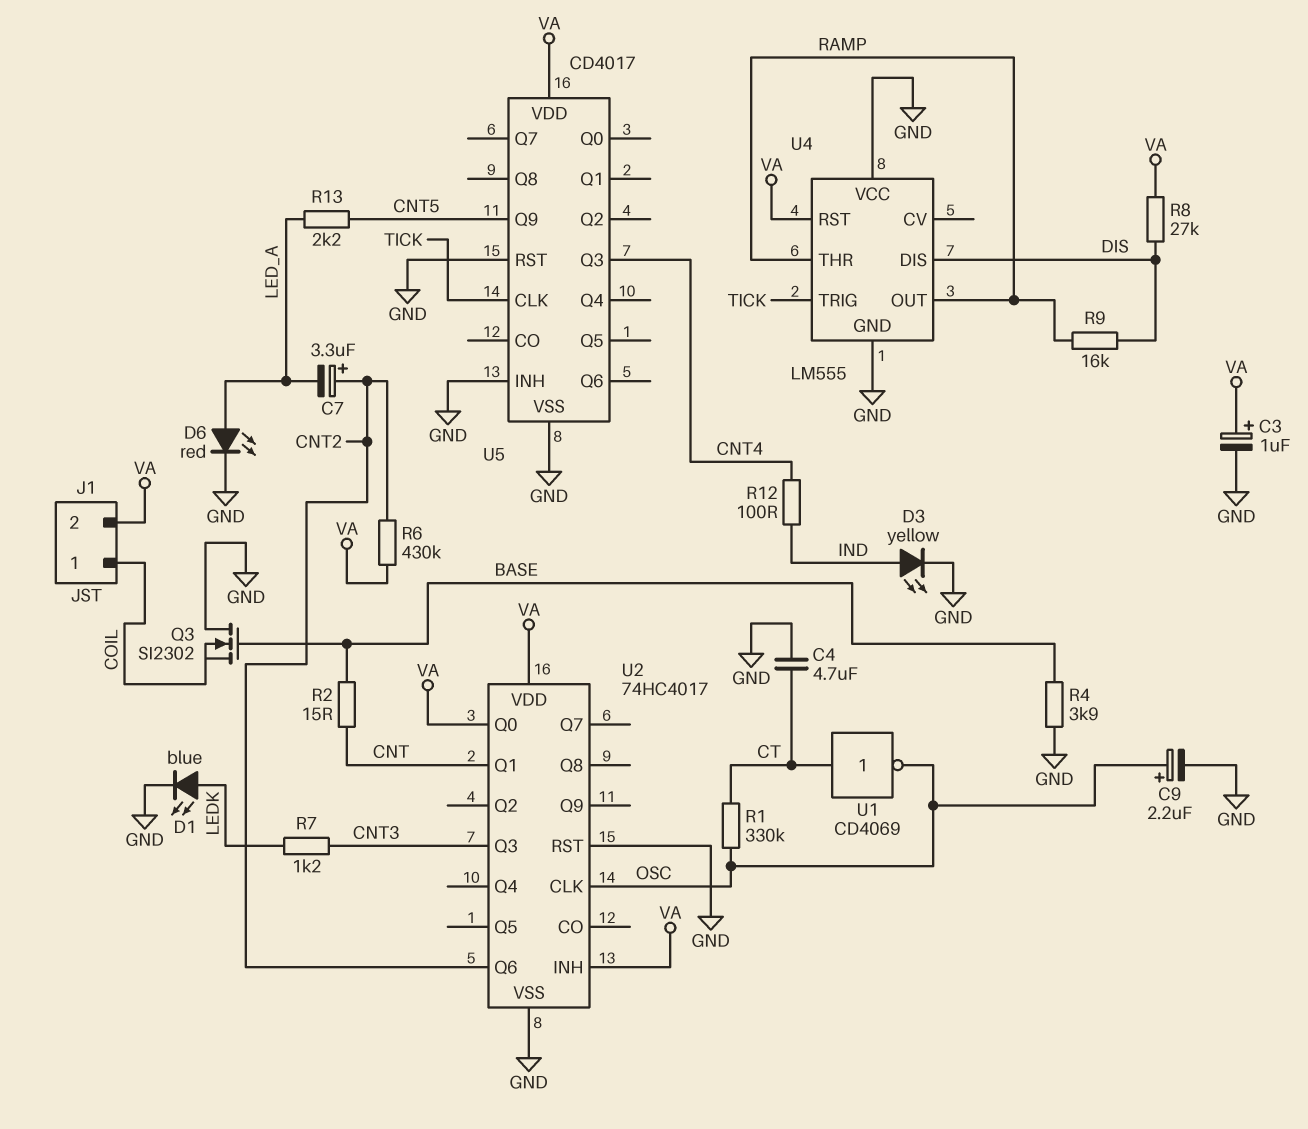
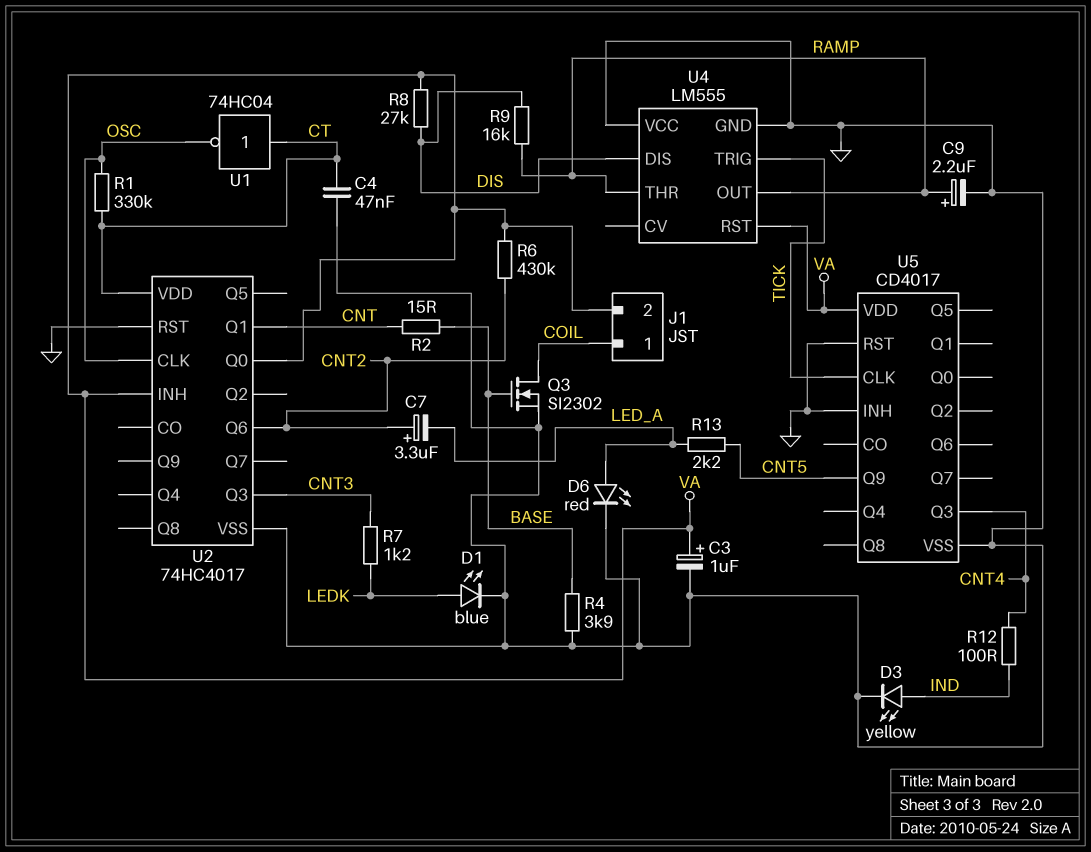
C4: 4.7uF (CT, GND) -> 47nF (CT, GND)
C9: 2.2uF (plus OSC, minus GND) -> 2.2uF (plus RAMP, minus GND)
Q3: NMOS SI2302 (G BASE, D GND, S COIL) -> NMOS SI2302 (G BASE, D COIL, S GND)
U1: NOT CD4069 (in CT, out OSC) -> NOT 74HC04 (in CT, out OSC)
U2 pin VDD: VA -> CT

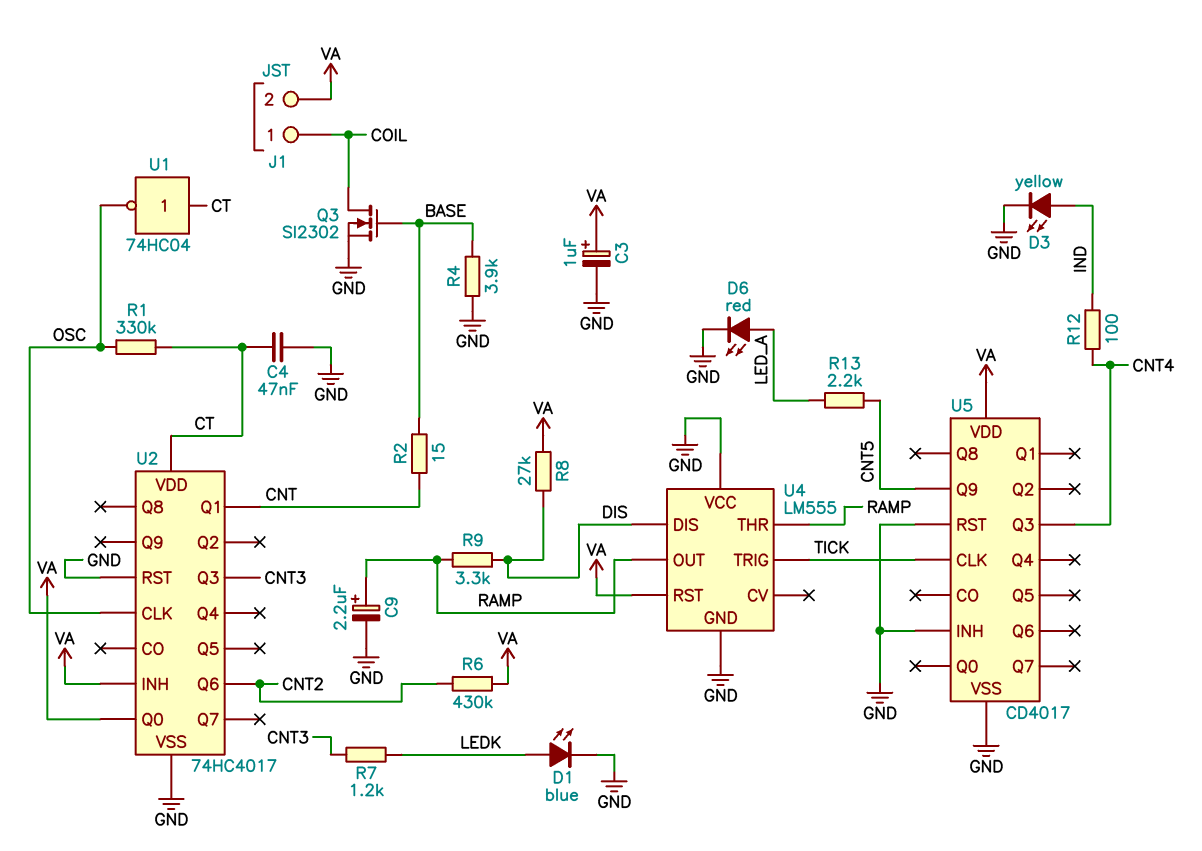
C7: 3.3uF (plus CNT2, minus LED_A) -> none
R9: 16k (DIS, RAMP) -> 3.3k (DIS, RAMP)

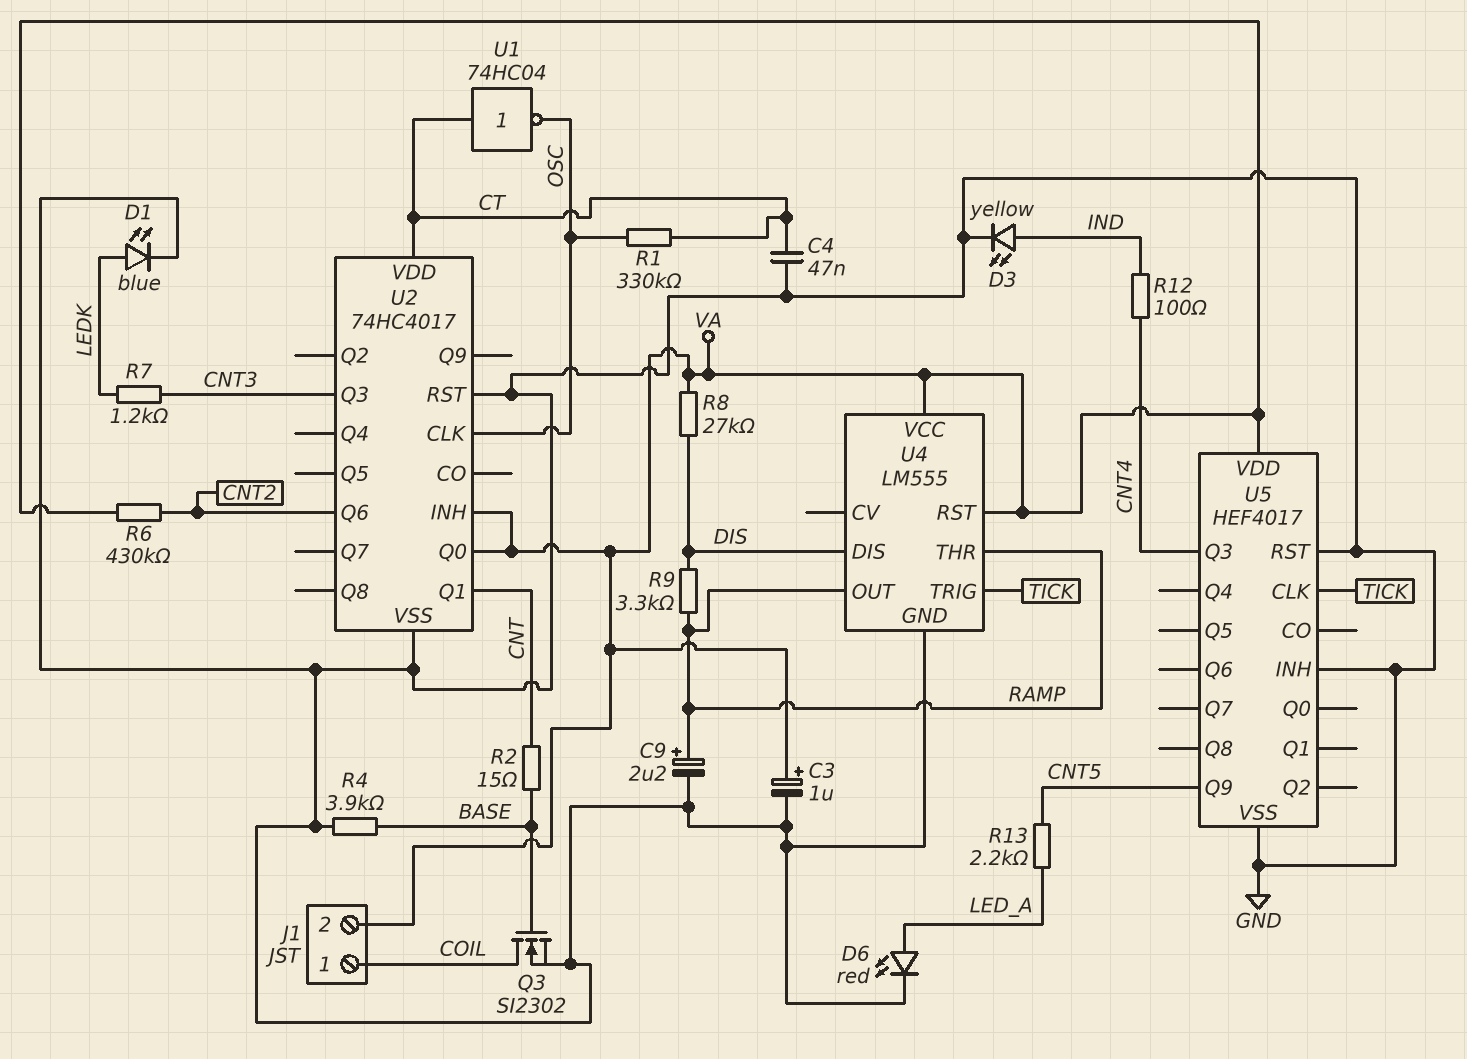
U4 pin VCC: GND -> VA
U5: CD4017 -> HEF4017

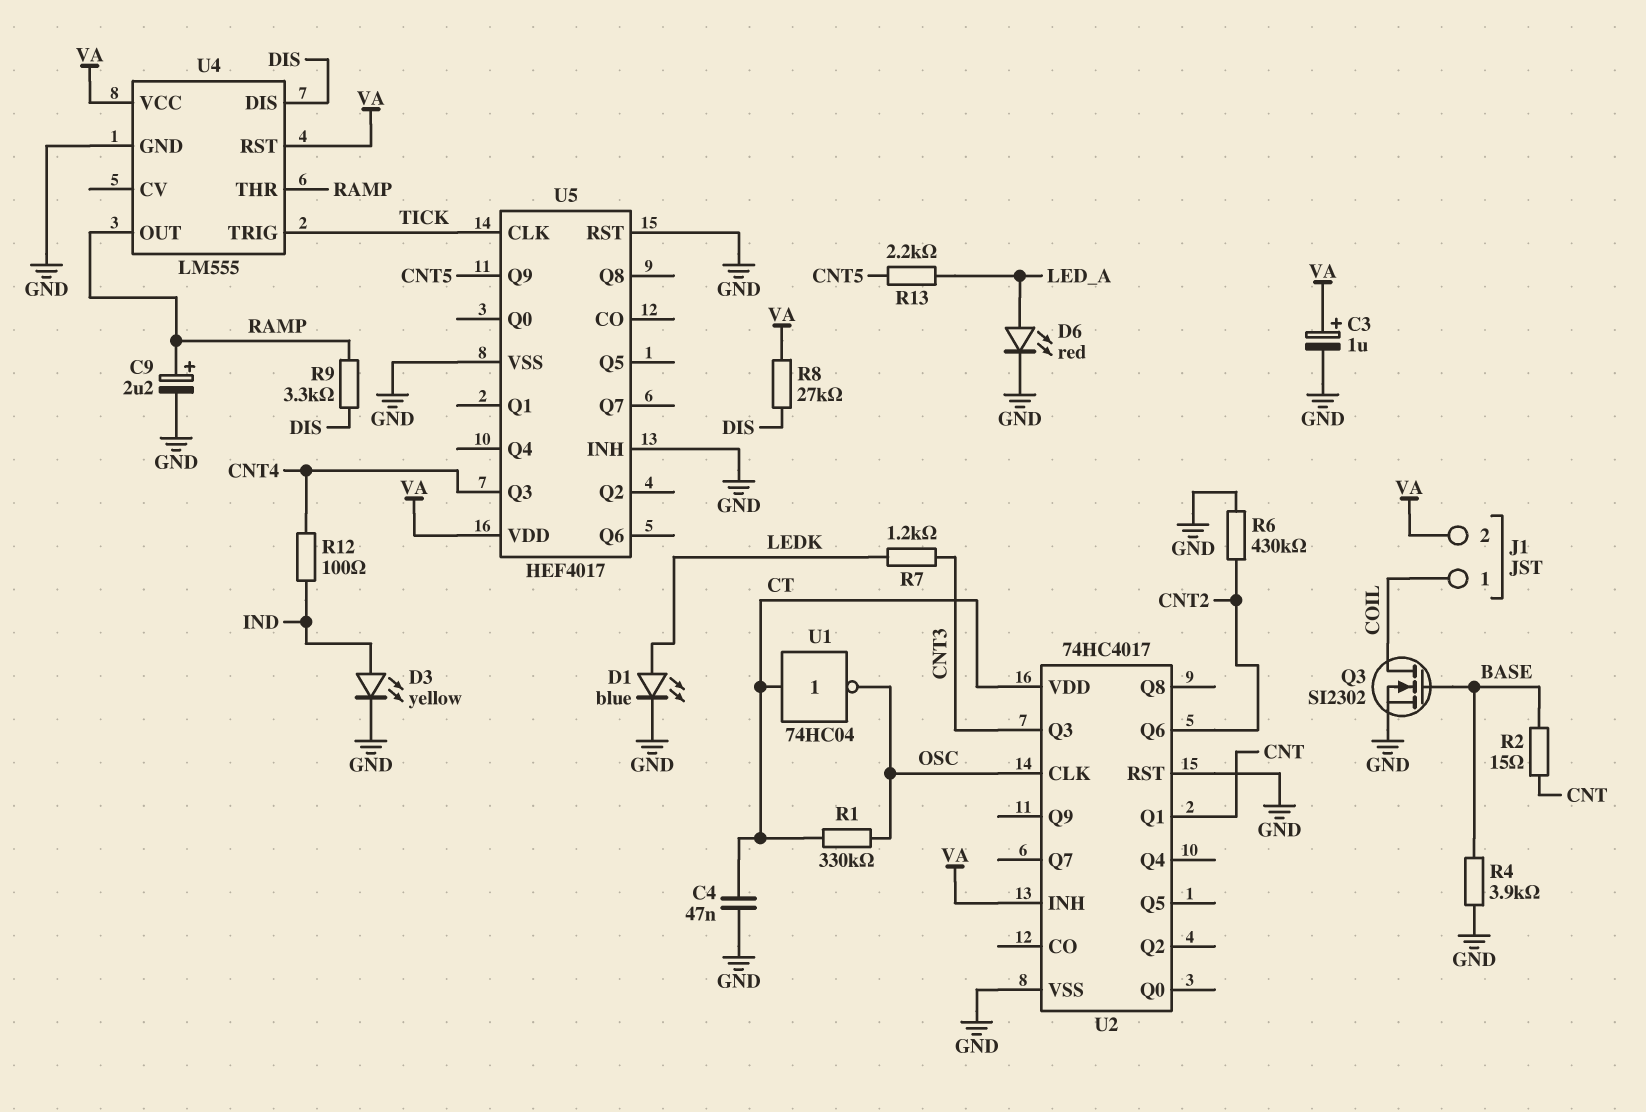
R6: 430k (CNT2, VA) -> 430k (CNT2, GND)
U2 pin Q0: VA -> none

